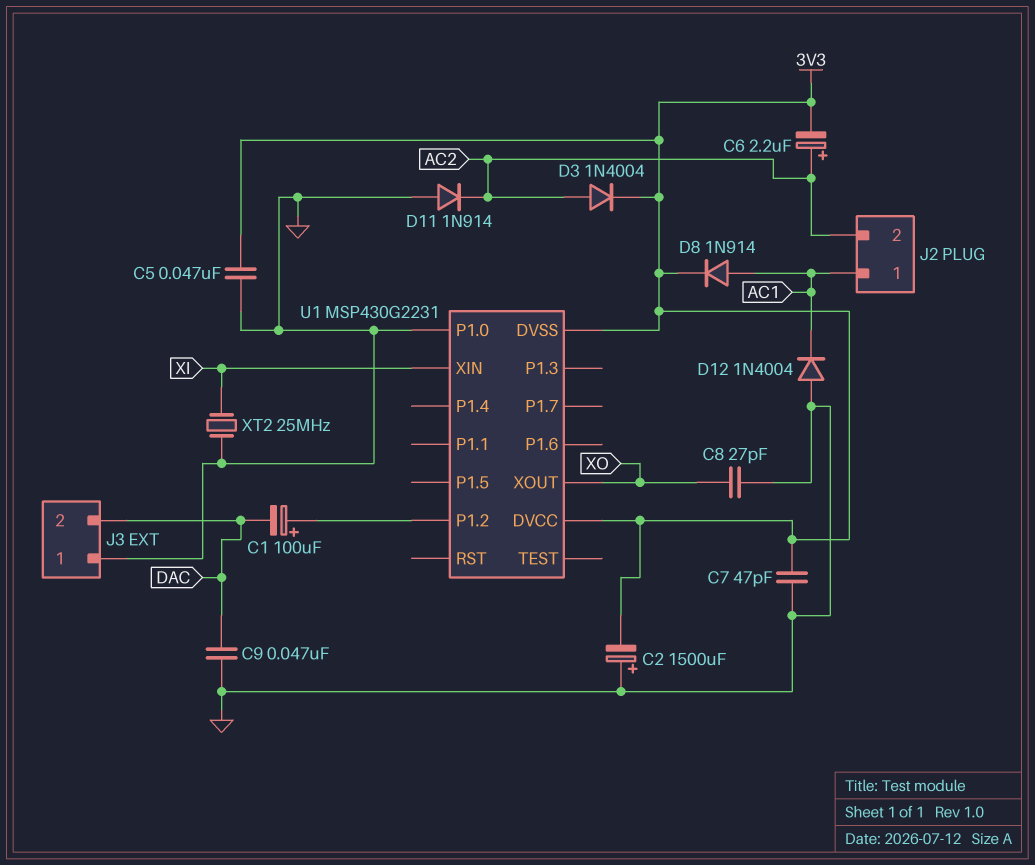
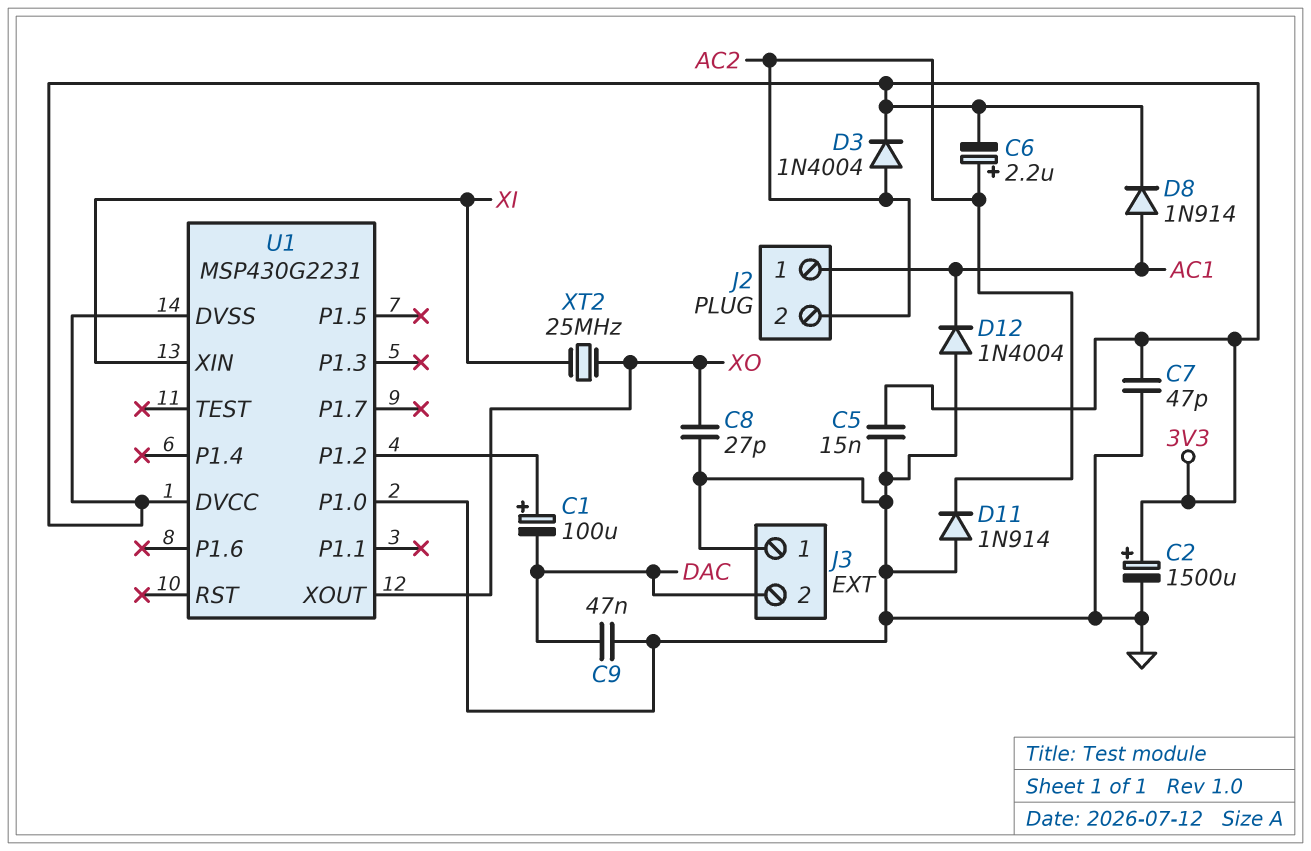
C2: 1500uF (plus GND, minus 3V3) -> 1500uF (plus 3V3, minus GND)
C5: 47nF (3V3, GND) -> 15nF (3V3, GND)
XT2: 25MHz (GND, XI) -> 25MHz (XI, XO)

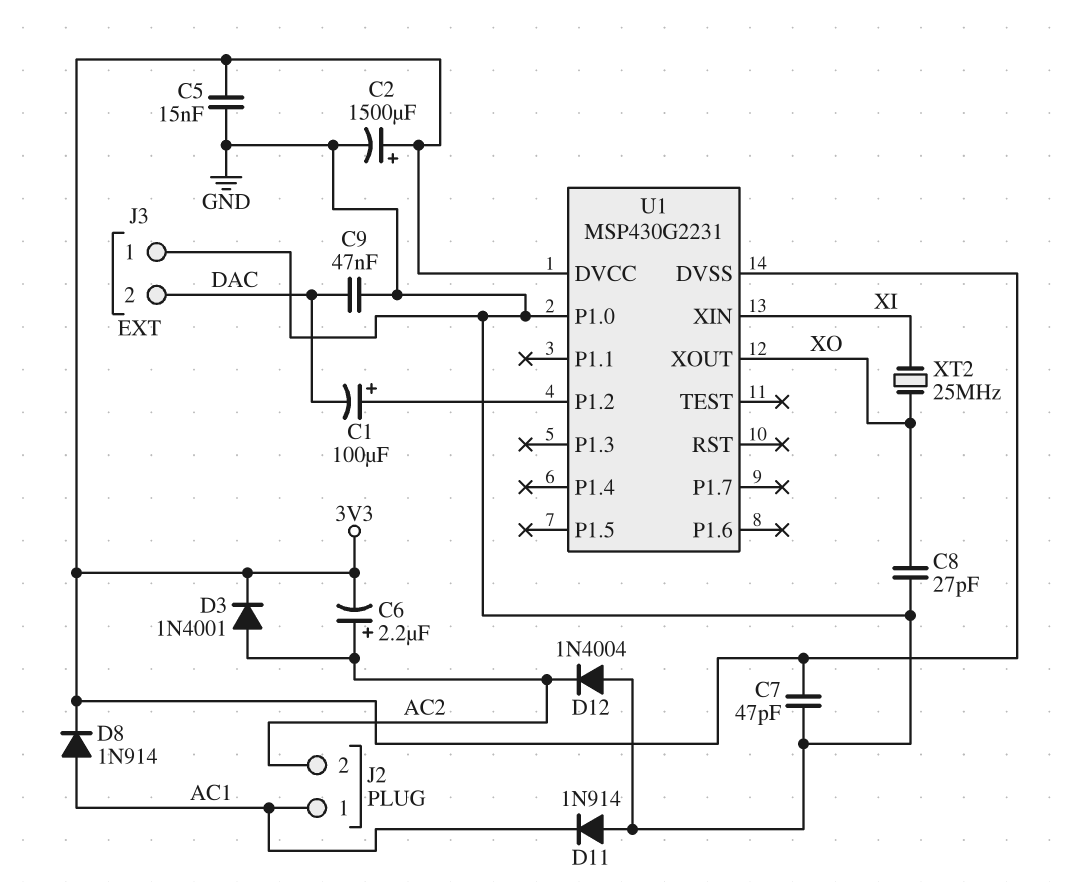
D3: diode 1N4004 (A AC2, K 3V3) -> diode 1N4001 (A AC2, K 3V3)
D11: diode 1N914 (A GND, K AC2) -> diode 1N914 (A GND, K AC1)
D12: diode 1N4004 (A GND, K AC1) -> diode 1N4004 (A GND, K AC2)

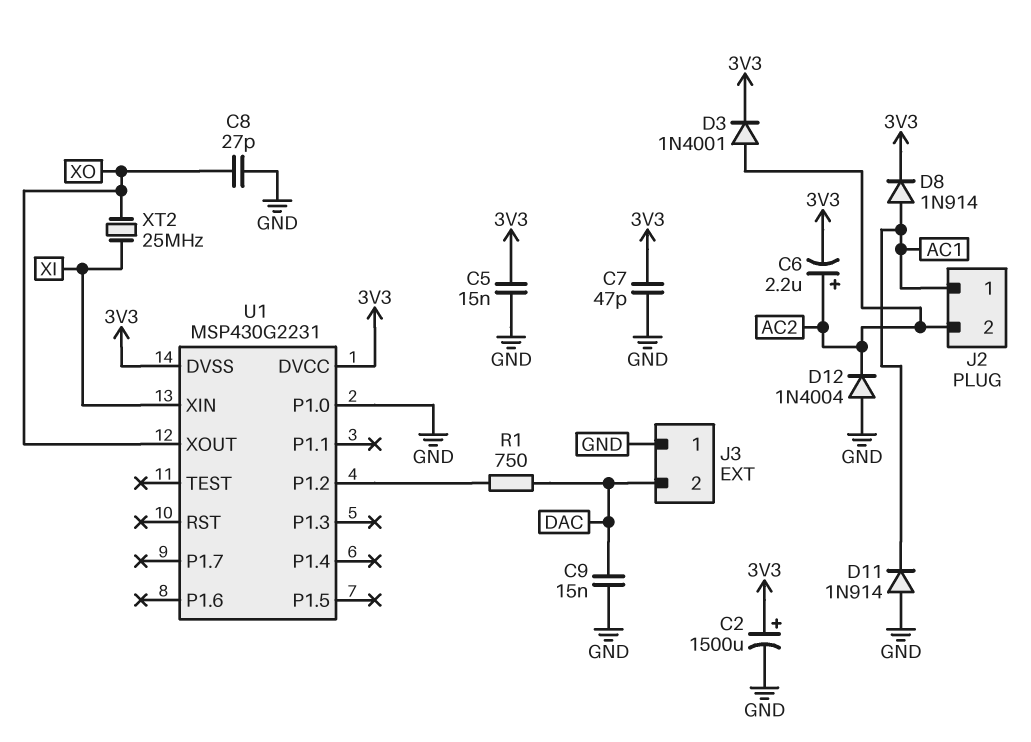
C1: 100uF (plus U1/P1.2, minus DAC) -> none
C9: 47nF (DAC, GND) -> 15nF (DAC, GND)
R1: none -> 750 (DAC, U1/P1.2)

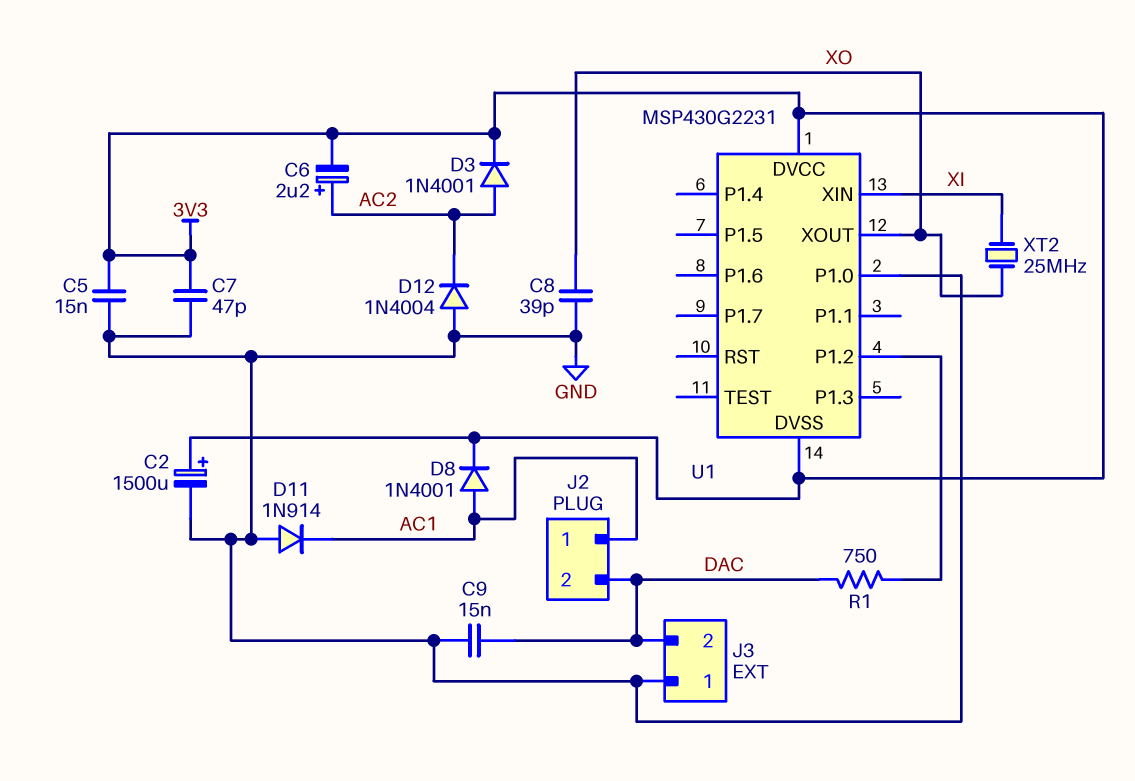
C8: 27pF (GND, XO) -> 39pF (GND, XO)
D8: diode 1N914 (A AC1, K 3V3) -> diode 1N4001 (A AC1, K 3V3)
J2 pin 2: AC2 -> DAC

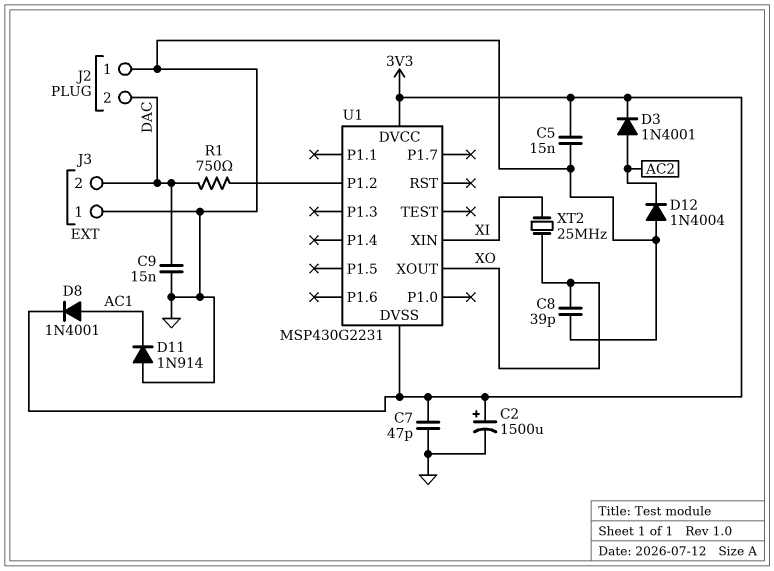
C6: 2.2uF (plus AC2, minus 3V3) -> none
J2 pin 1: AC1 -> GND
U1 pin P1.0: GND -> none

